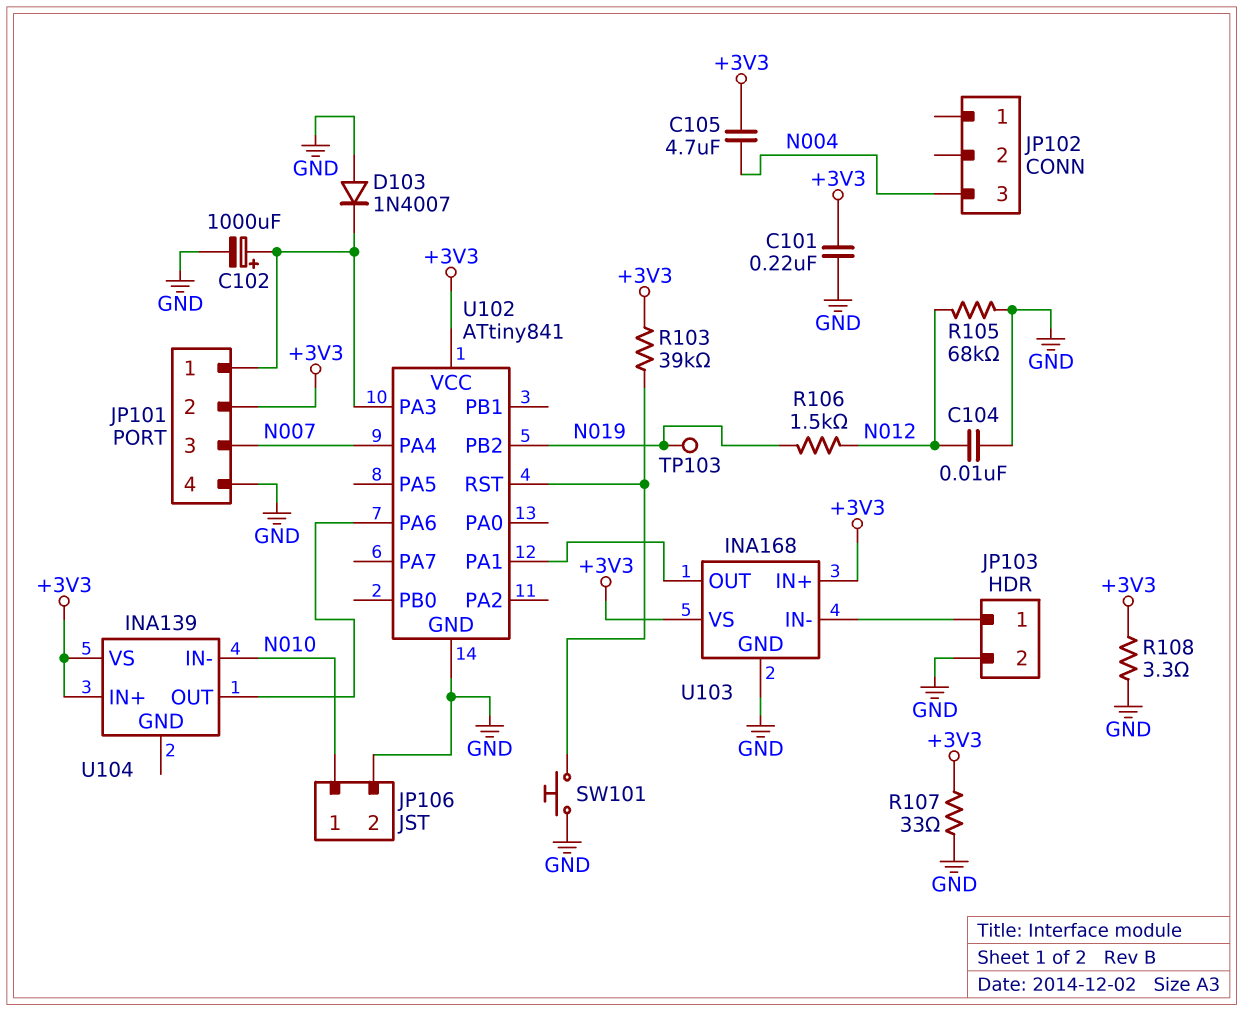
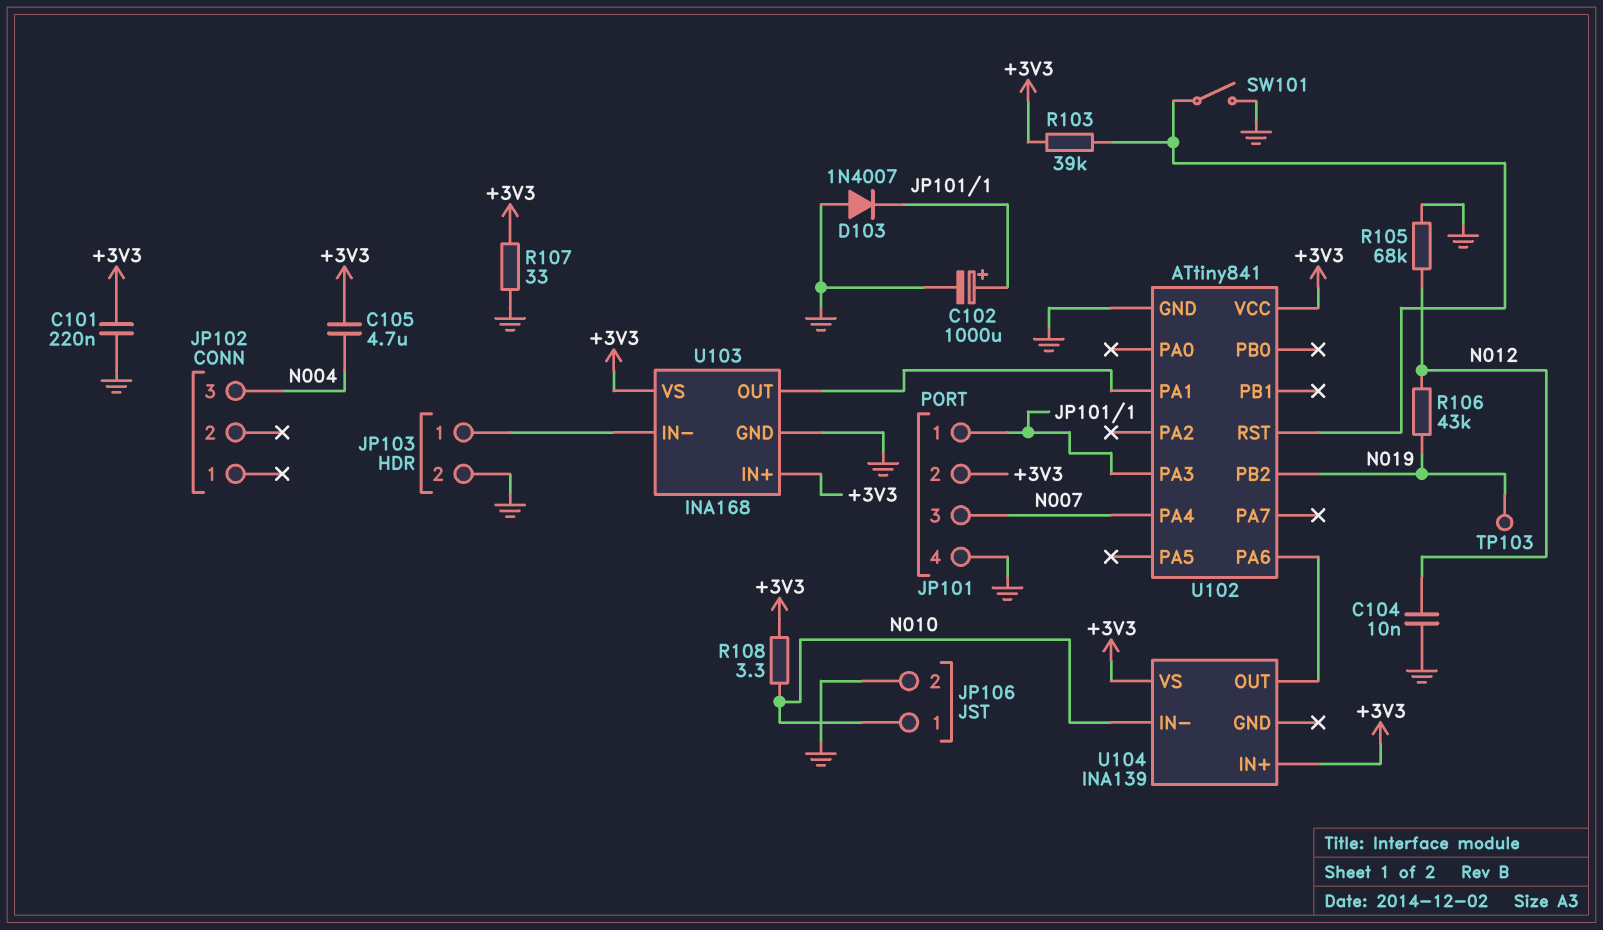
R106: 1.5k (N012, N019) -> 43k (N012, N019)
R108: 3.3 (+3V3, GND) -> 3.3 (+3V3, N010)
SW101: button (GND, U102/RST) -> switch (GND, U102/RST)

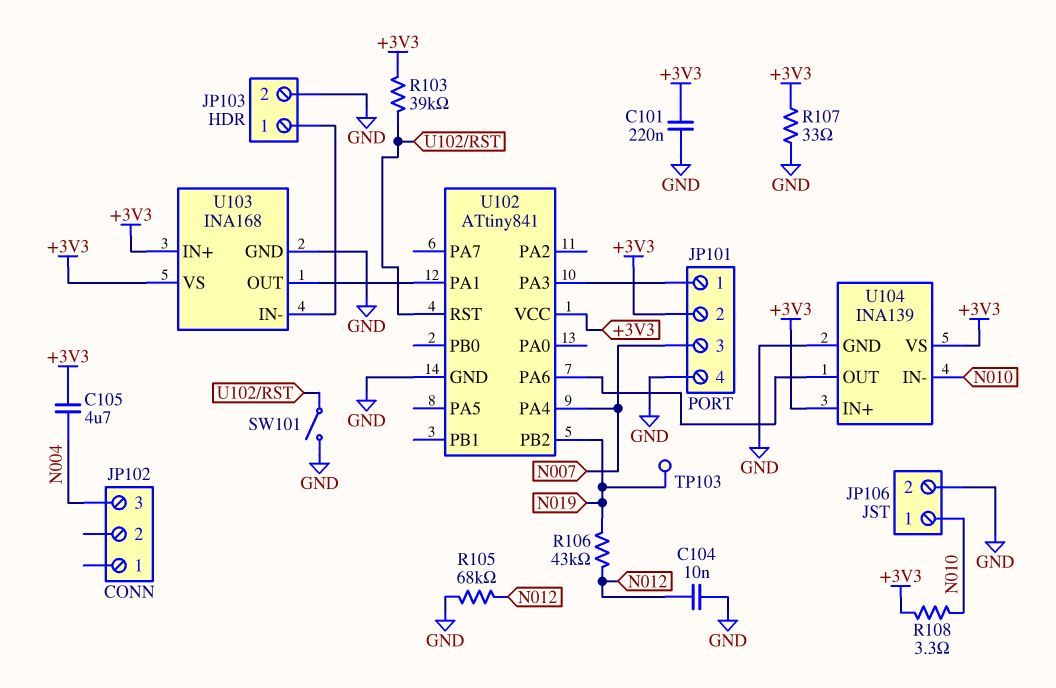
C102: 1000uF (plus JP101/1, minus GND) -> none
D103: diode 1N4007 (A GND, K JP101/1) -> none
U104 pin GND: none -> GND

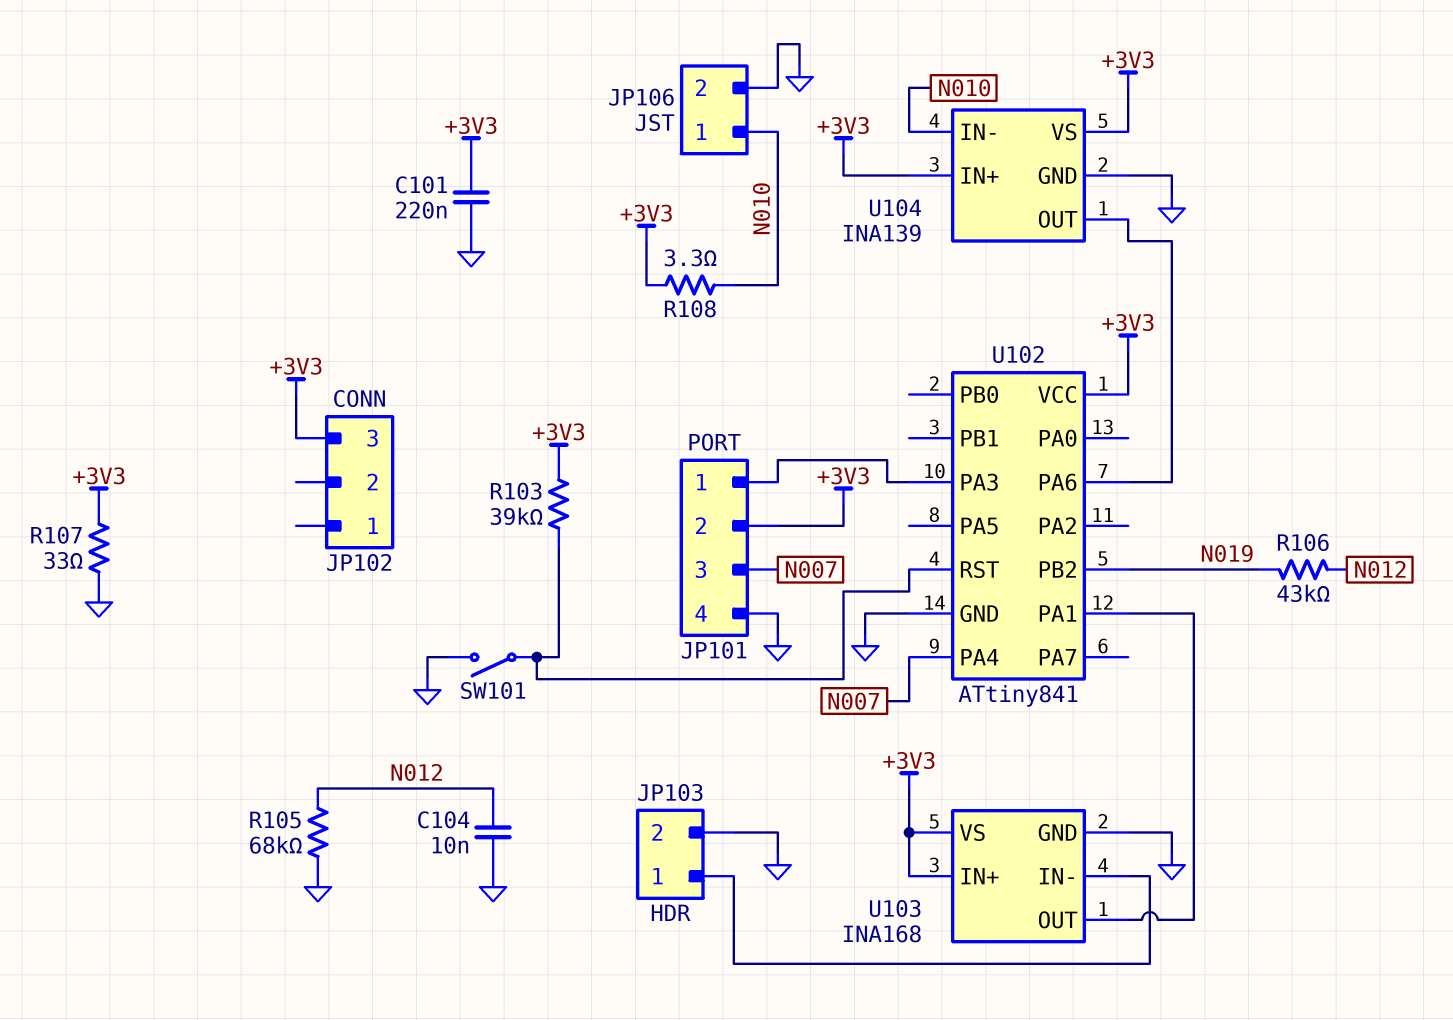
C105: 4.7uF (+3V3, N004) -> none
JP102 pin 3: N004 -> +3V3
TP103: test point (N019) -> none

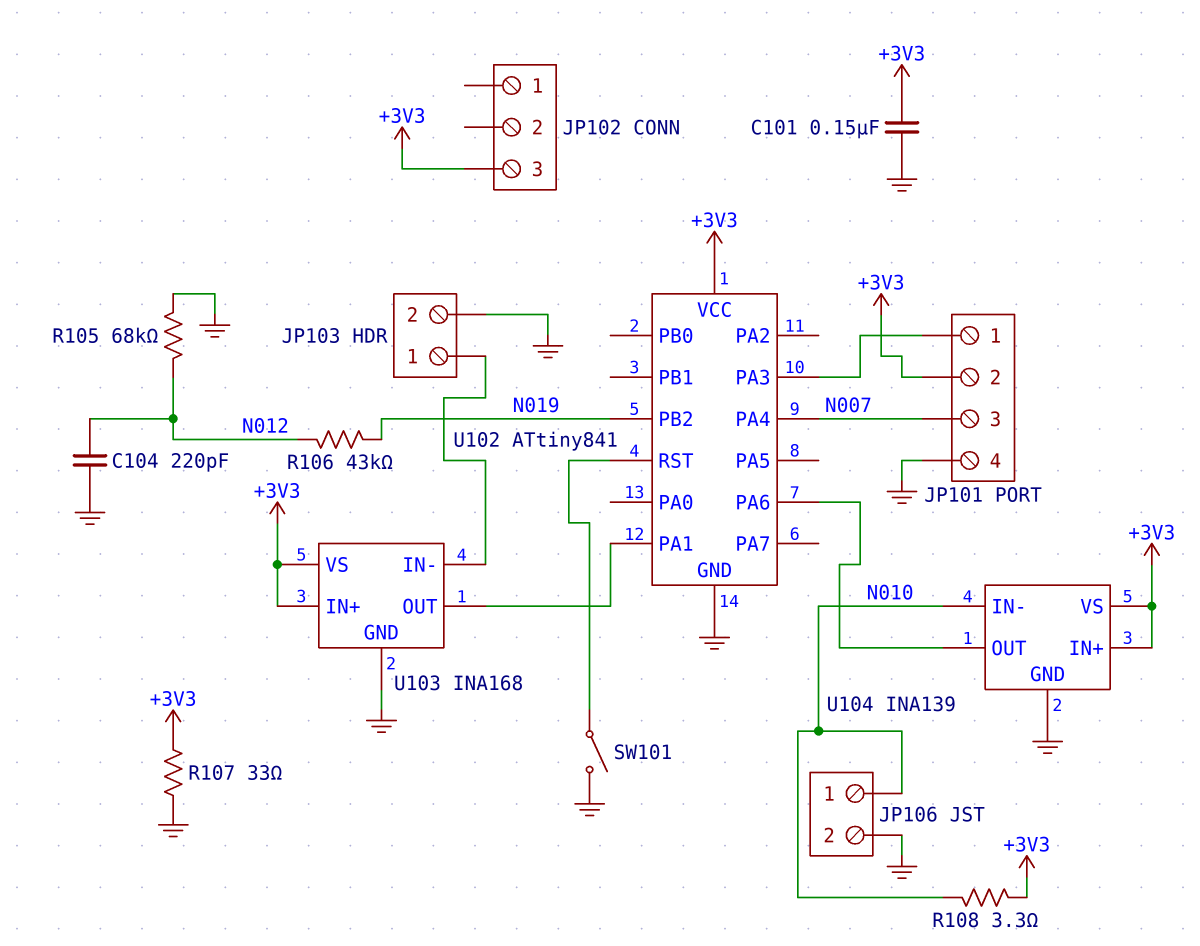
C101: 220nF (+3V3, GND) -> 150nF (+3V3, GND)
C104: 10nF (GND, N012) -> 220pF (GND, N012)
R103: 39k (+3V3, U102/RST) -> none

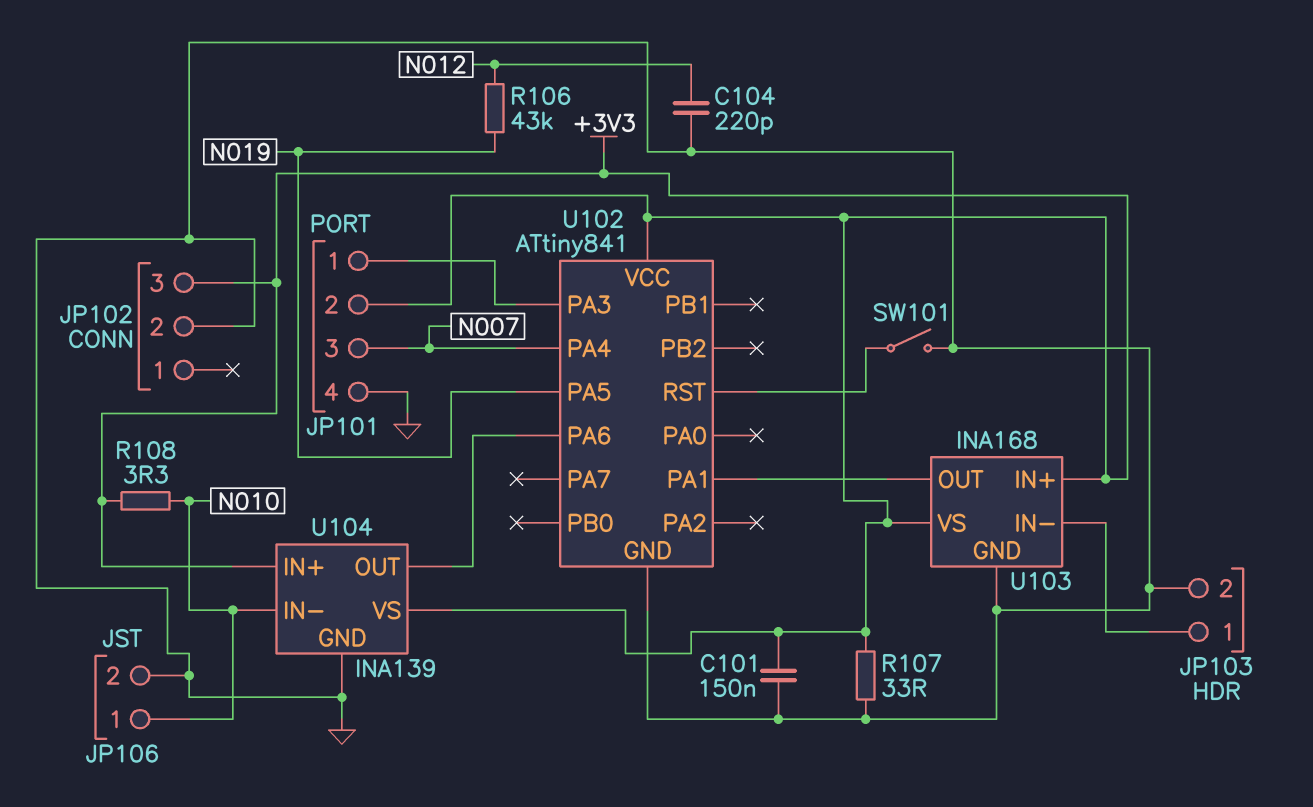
JP102 pin 2: none -> GND
R105: 68k (GND, N012) -> none
U102 pin PA5: none -> N019
U102 pin PB2: N019 -> none

